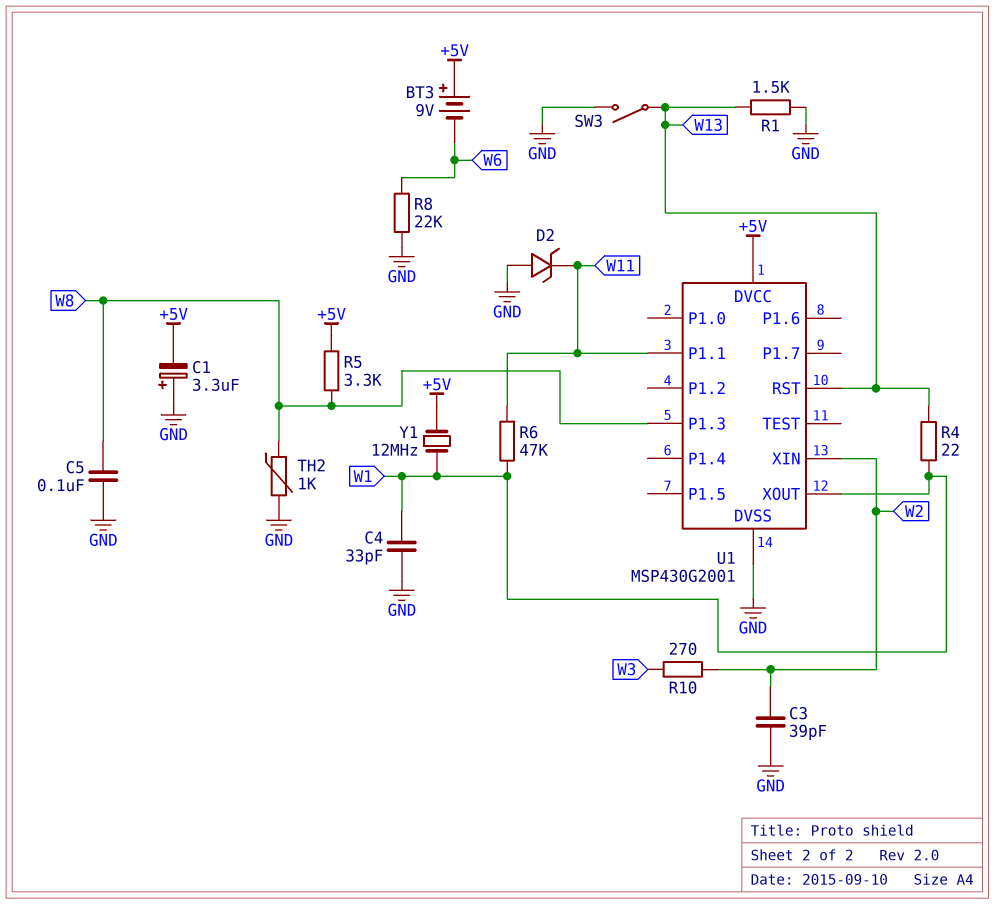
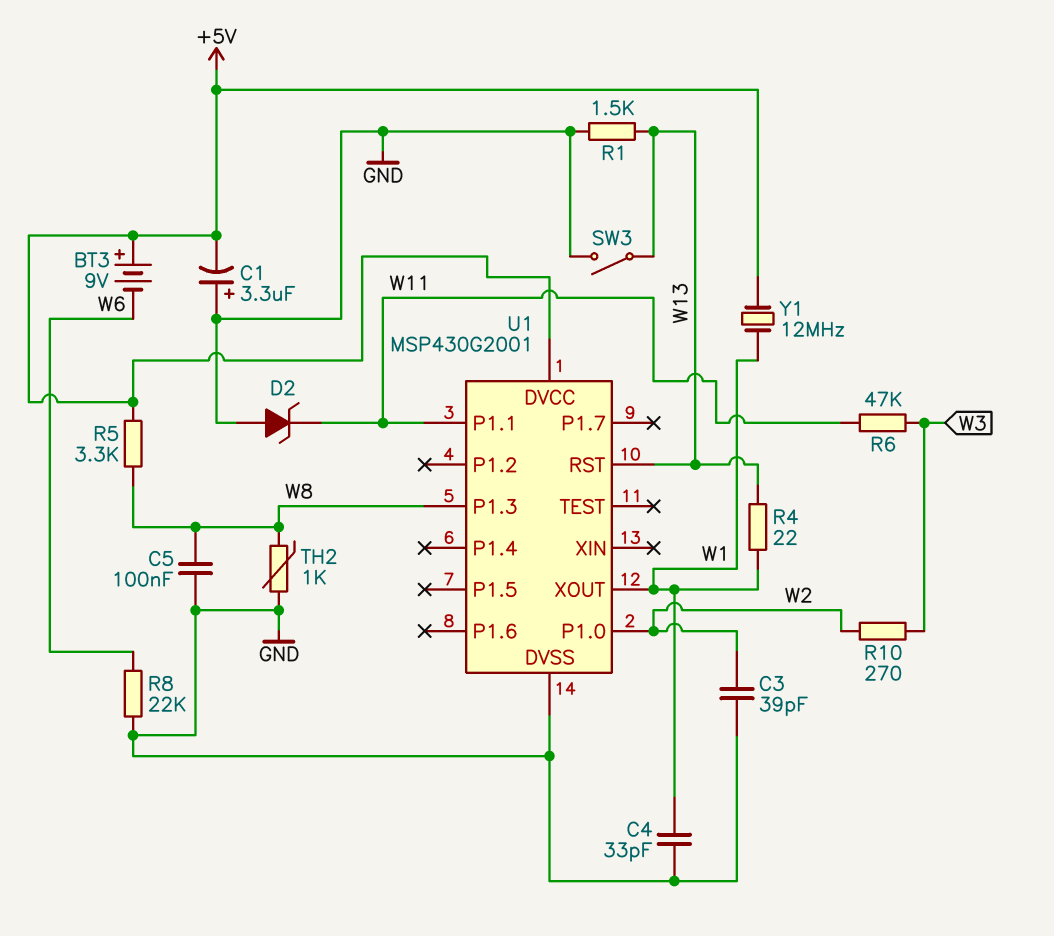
R6: 47k (W1, W11) -> 47k (W3, W11)
U1 pin P1.0: none -> W2
U1 pin XIN: W2 -> none

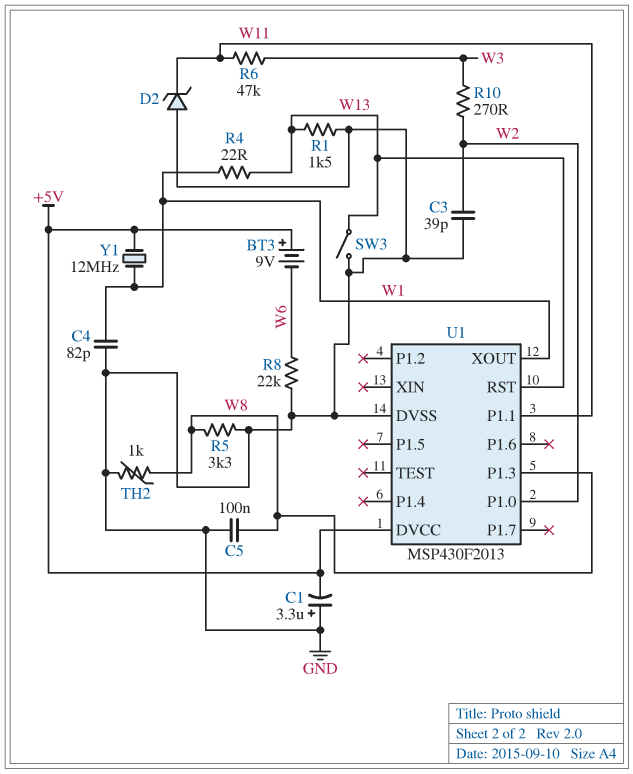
C4: 33pF (GND, W1) -> 82pF (GND, W1)
R5: 3.3k (+5V, W8) -> 3.3k (GND, W8)
U1: MSP430G2001 -> MSP430F2013

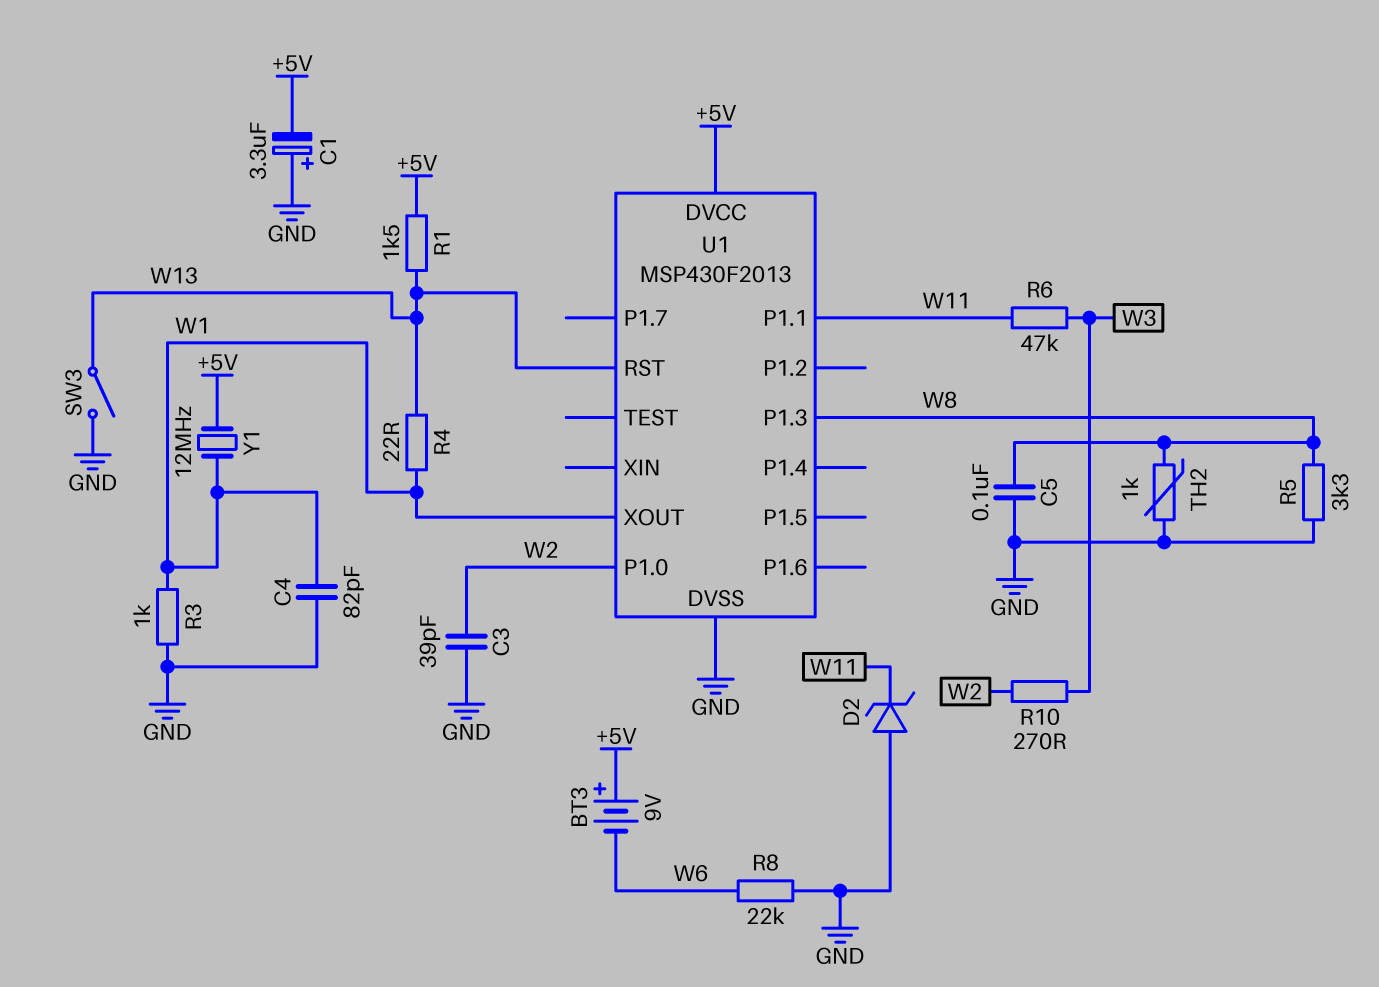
R1: 1.5k (GND, W13) -> 1.5k (+5V, W13)
R3: none -> 1k (GND, W1)

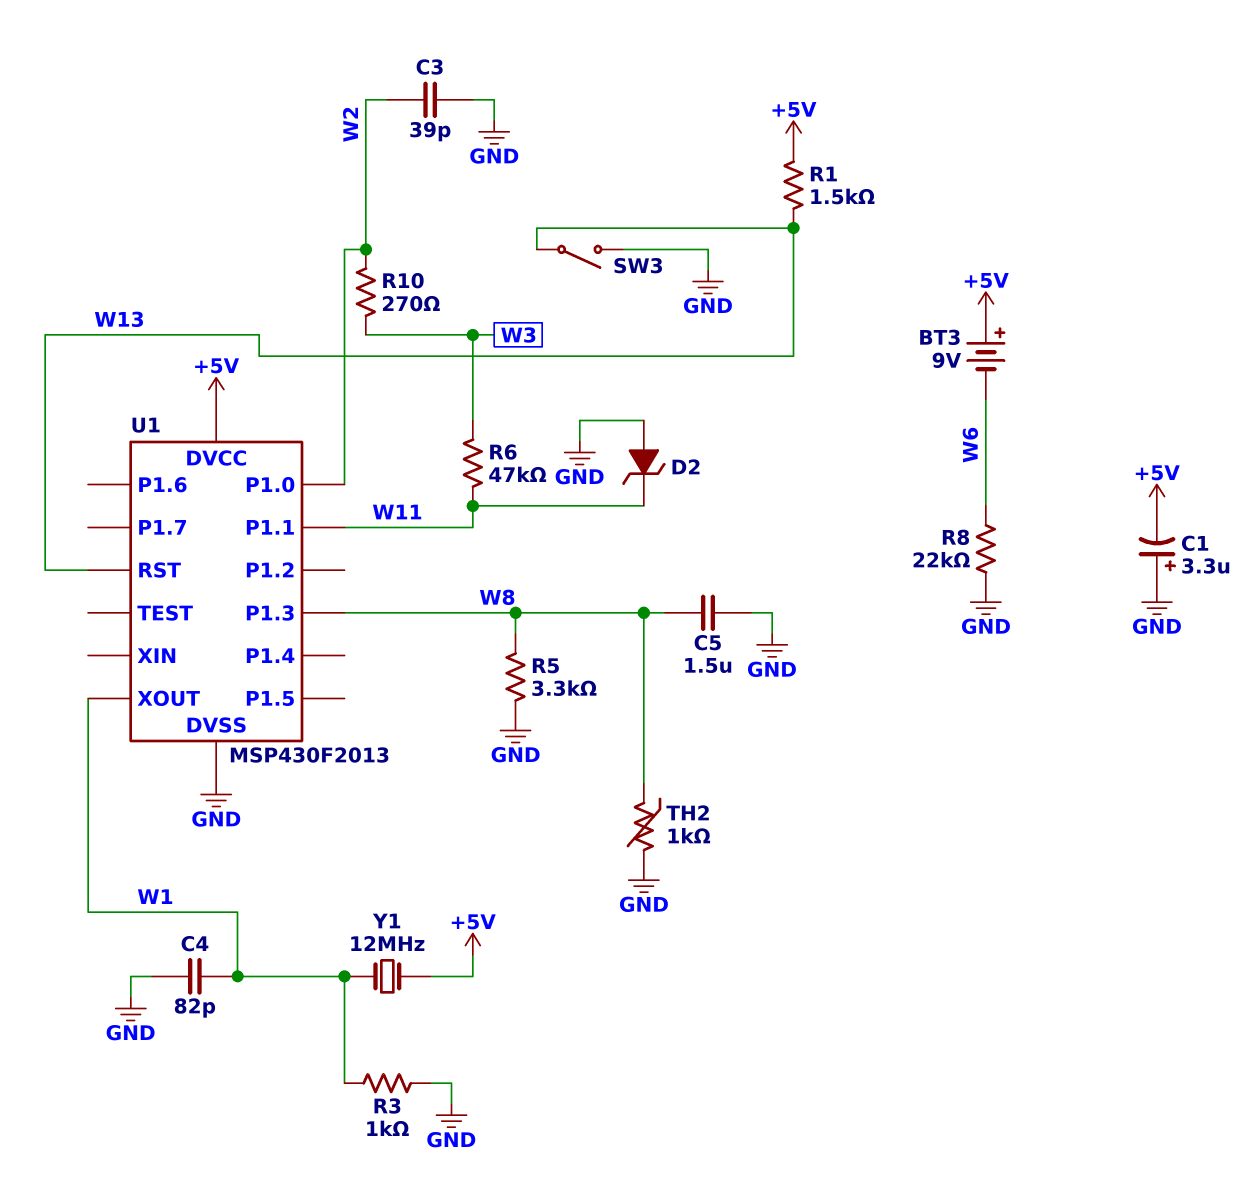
C5: 100nF (GND, W8) -> 1.5uF (GND, W8)
R4: 22 (W1, W13) -> none

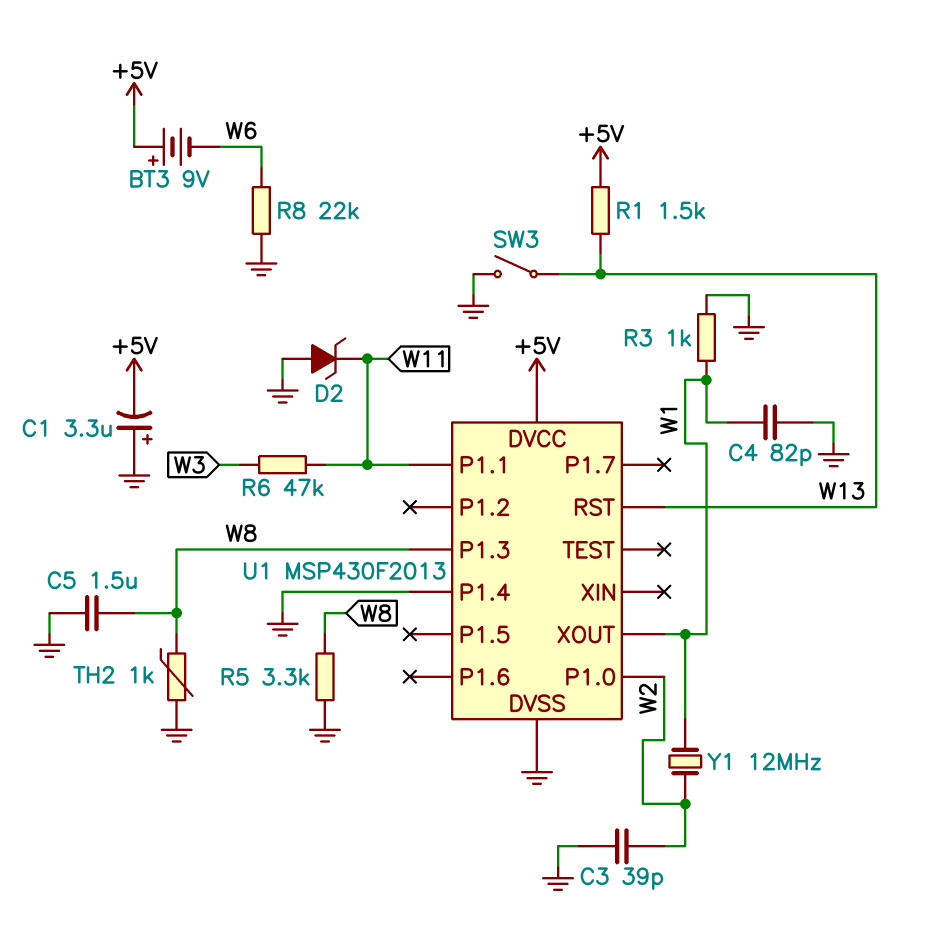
R10: 270 (W2, W3) -> none
U1 pin P1.4: none -> GND
Y1: 12MHz (+5V, W1) -> 12MHz (W1, W2)

